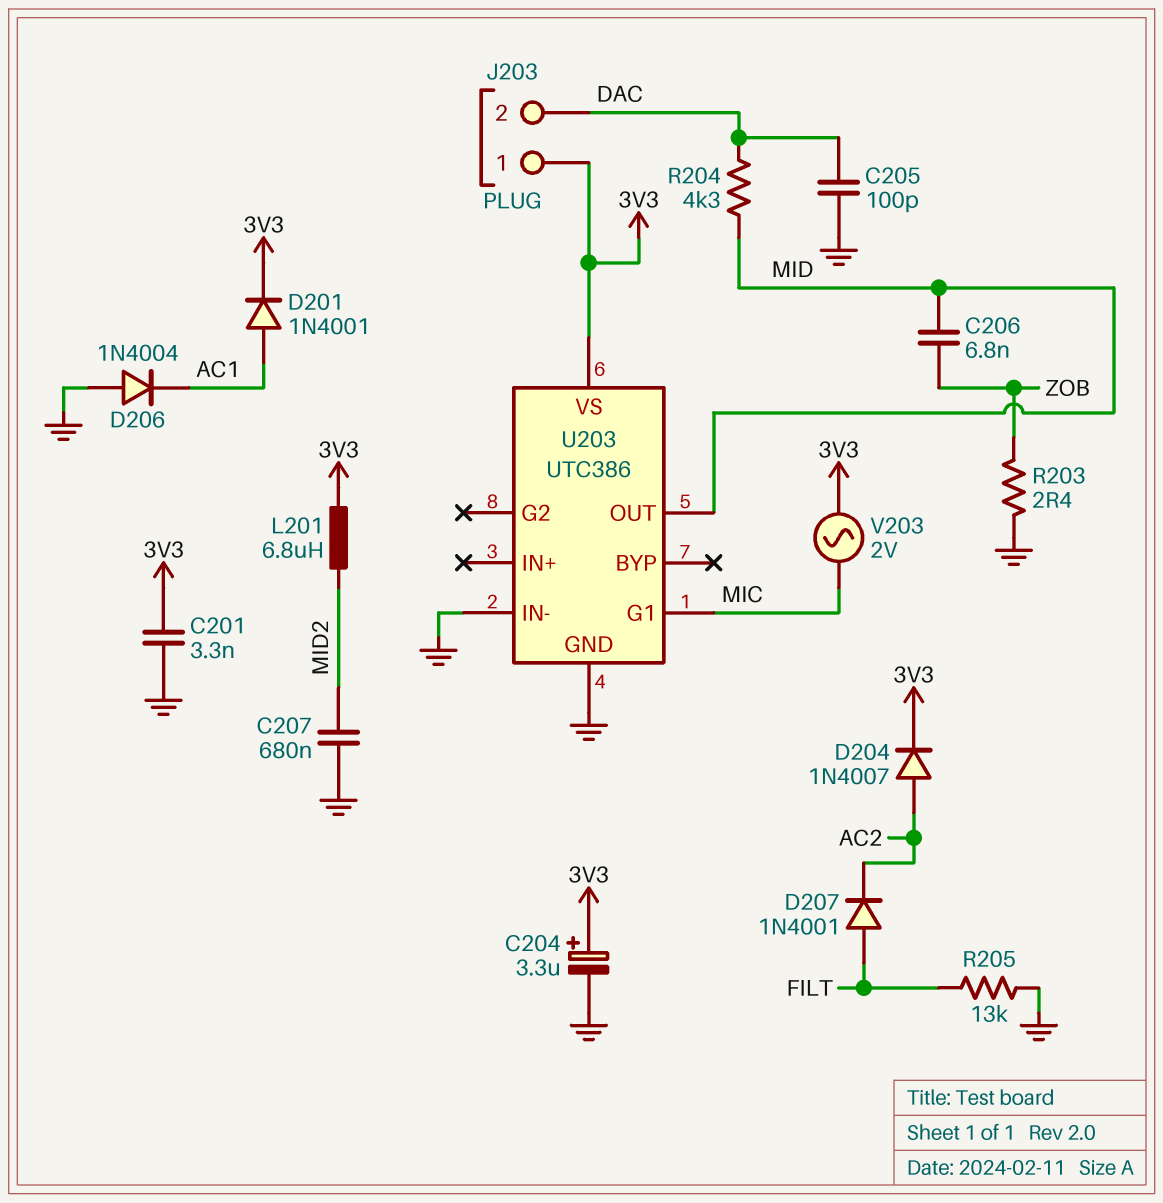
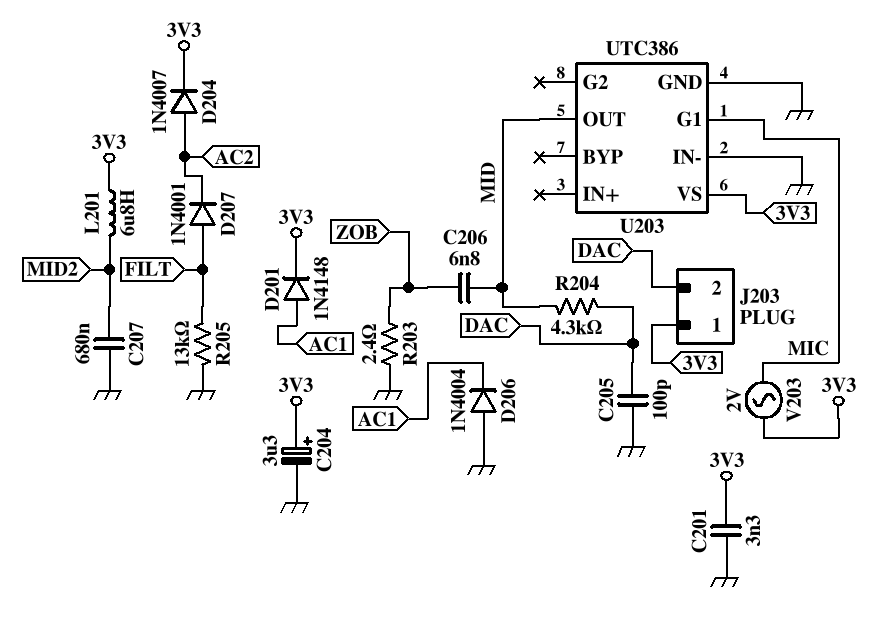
D201: diode 1N4001 (A AC1, K 3V3) -> diode 1N4148 (A AC1, K 3V3)

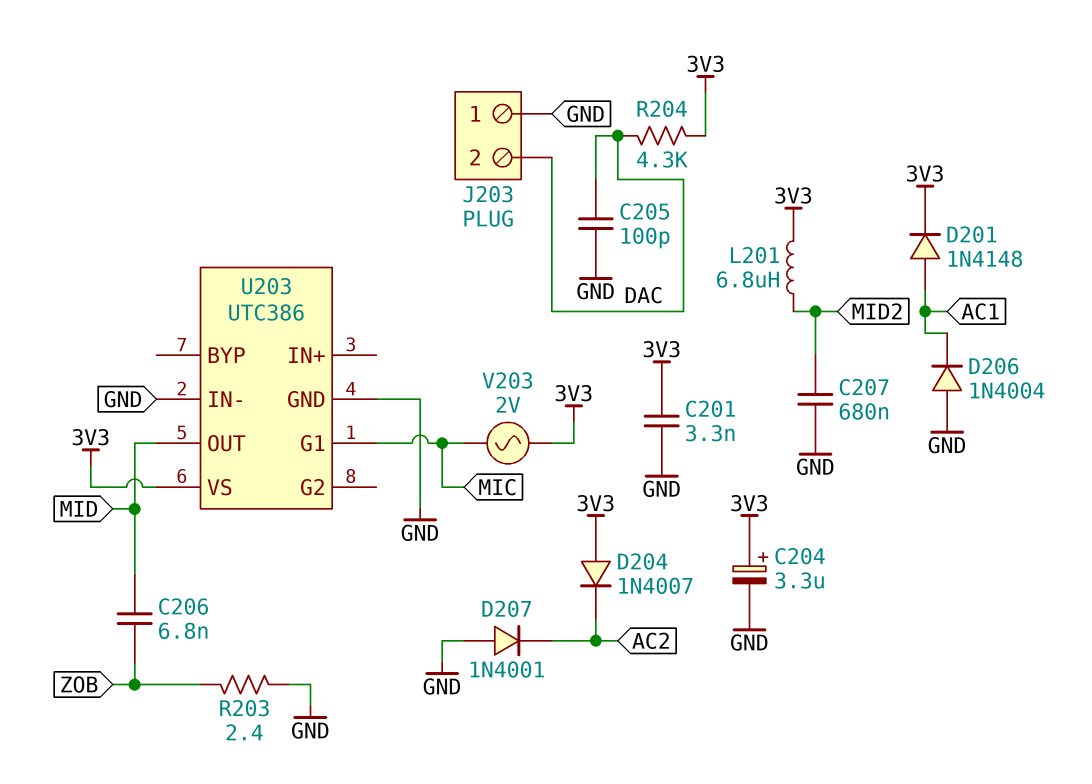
D204: diode 1N4007 (A AC2, K 3V3) -> diode 1N4007 (A 3V3, K AC2)
D207: diode 1N4001 (A FILT, K AC2) -> diode 1N4001 (A GND, K AC2)
J203 pin 1: 3V3 -> GND
R204: 4.3k (DAC, MID) -> 4.3k (3V3, DAC)
R205: 13k (FILT, GND) -> none

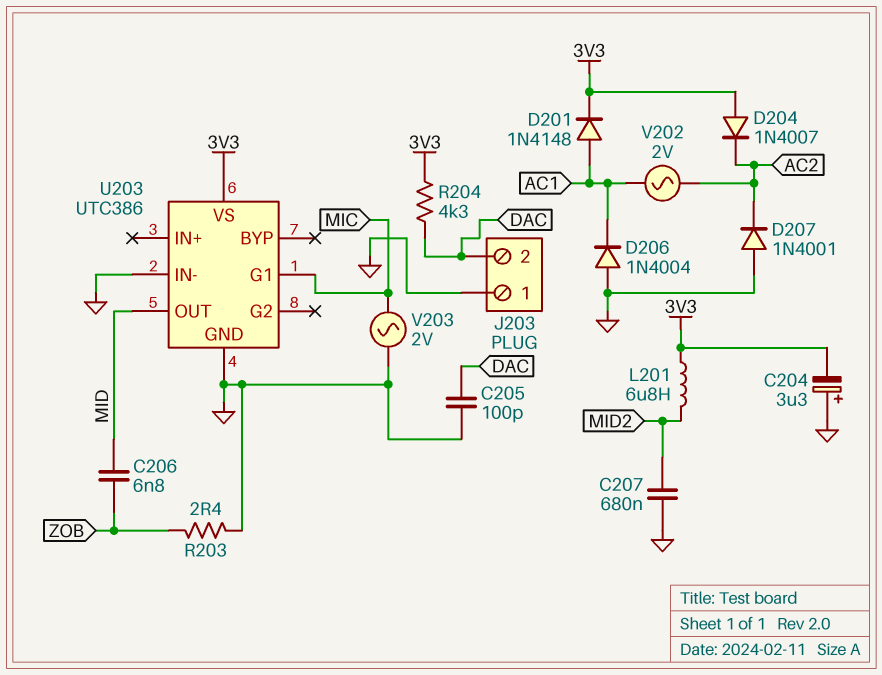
C201: 3.3nF (3V3, GND) -> none
C204: 3.3uF (plus 3V3, minus GND) -> 3.3uF (plus GND, minus 3V3)
V202: none -> AC 2V (AC1, AC2)
V203: AC 2V (3V3, MIC) -> AC 2V (GND, MIC)

